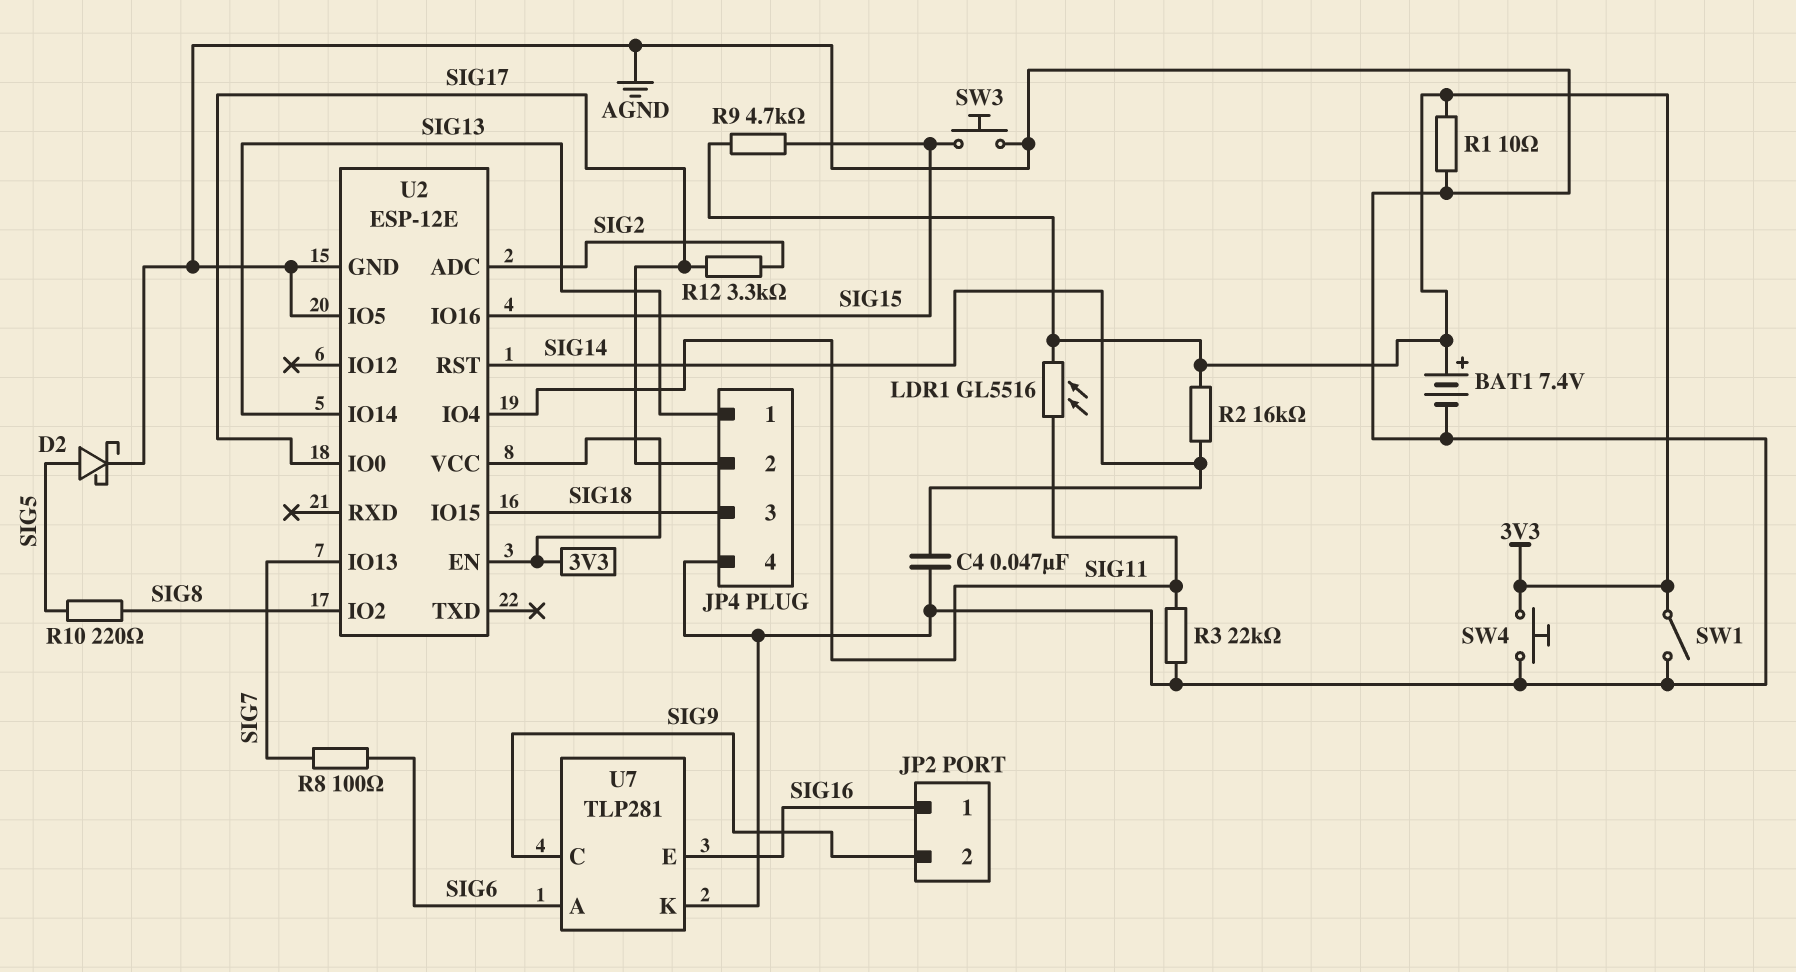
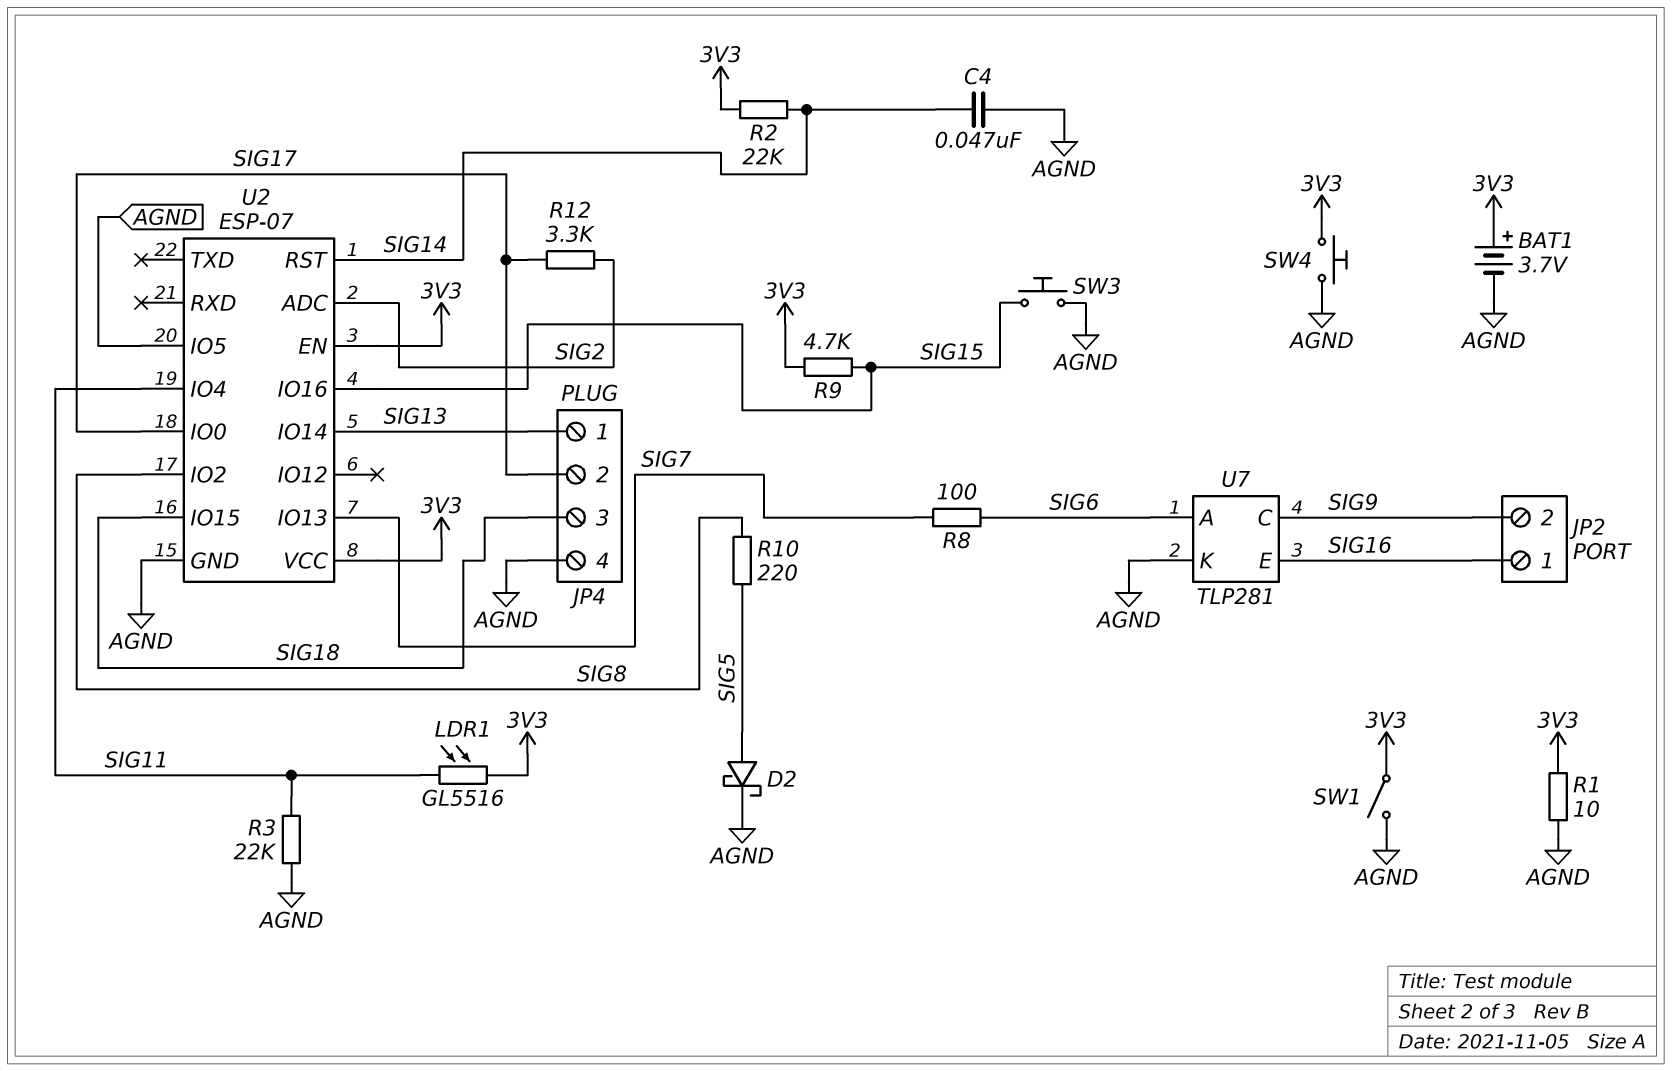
BAT1: 7.4V (plus 3V3, minus AGND) -> 3.7V (plus 3V3, minus AGND)
R2: 16k (3V3, SIG14) -> 22k (3V3, SIG14)
U2: ESP-12E -> ESP-07

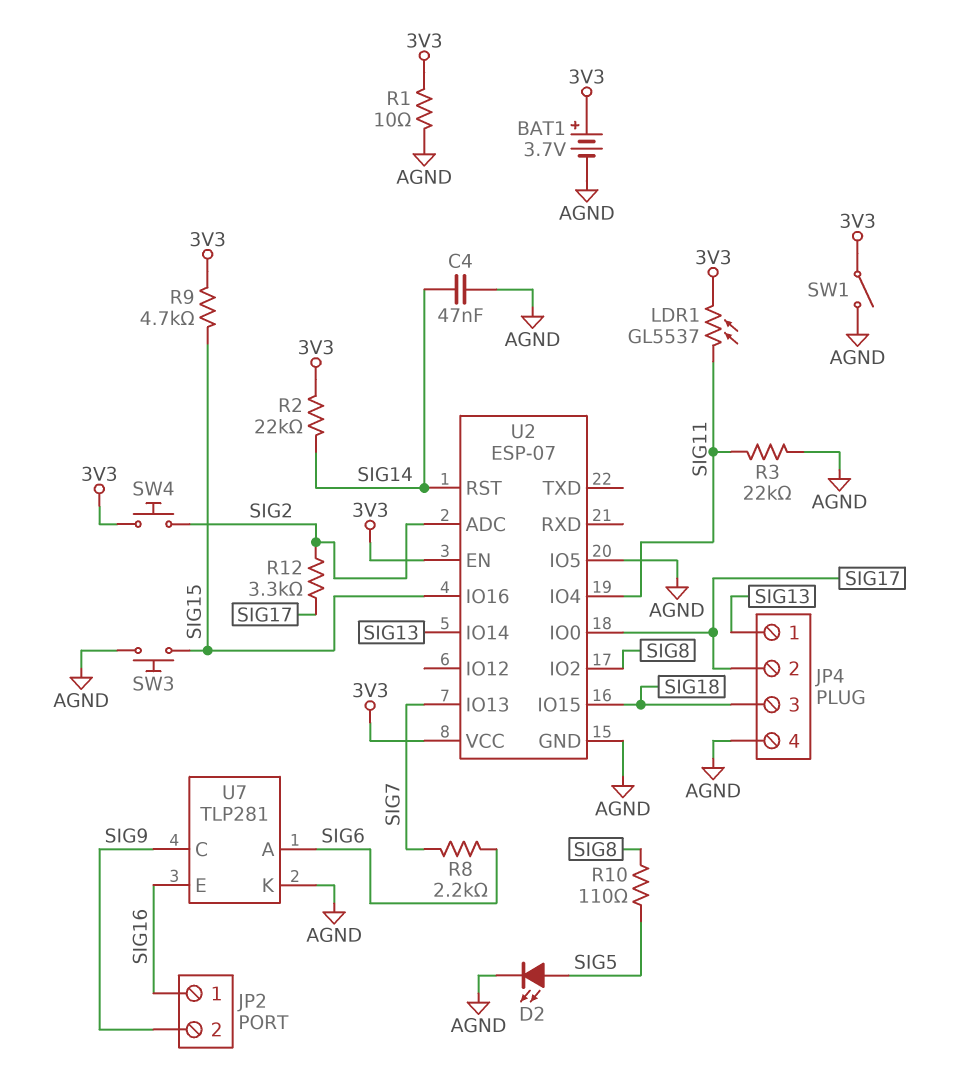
D2: schottky (A SIG5, K AGND) -> LED (A SIG5, K AGND)
LDR1: GL5516 (3V3, SIG11) -> GL5537 (3V3, SIG11)
R8: 100 (SIG6, SIG7) -> 2.2k (SIG6, SIG7)
R10: 220 (SIG5, SIG8) -> 110 (SIG5, SIG8)
SW4: button (3V3, AGND) -> button (3V3, SIG2)

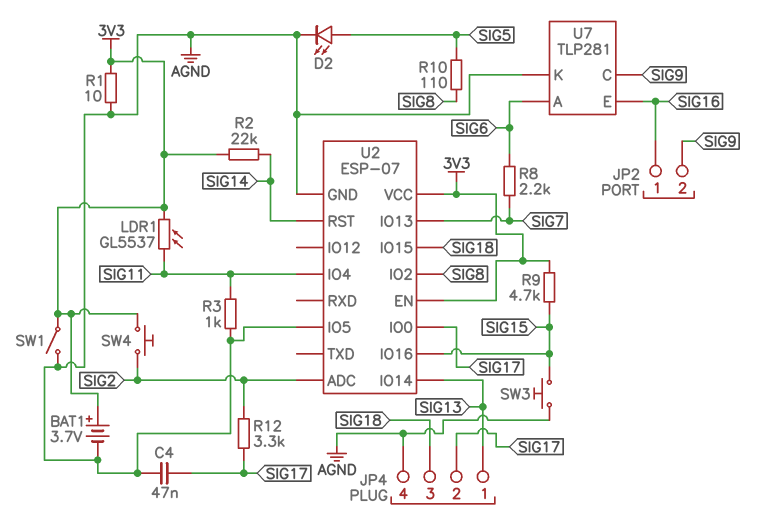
C4: 47nF (AGND, SIG14) -> 47nF (AGND, SIG17)
R3: 22k (AGND, SIG11) -> 1k (AGND, SIG11)

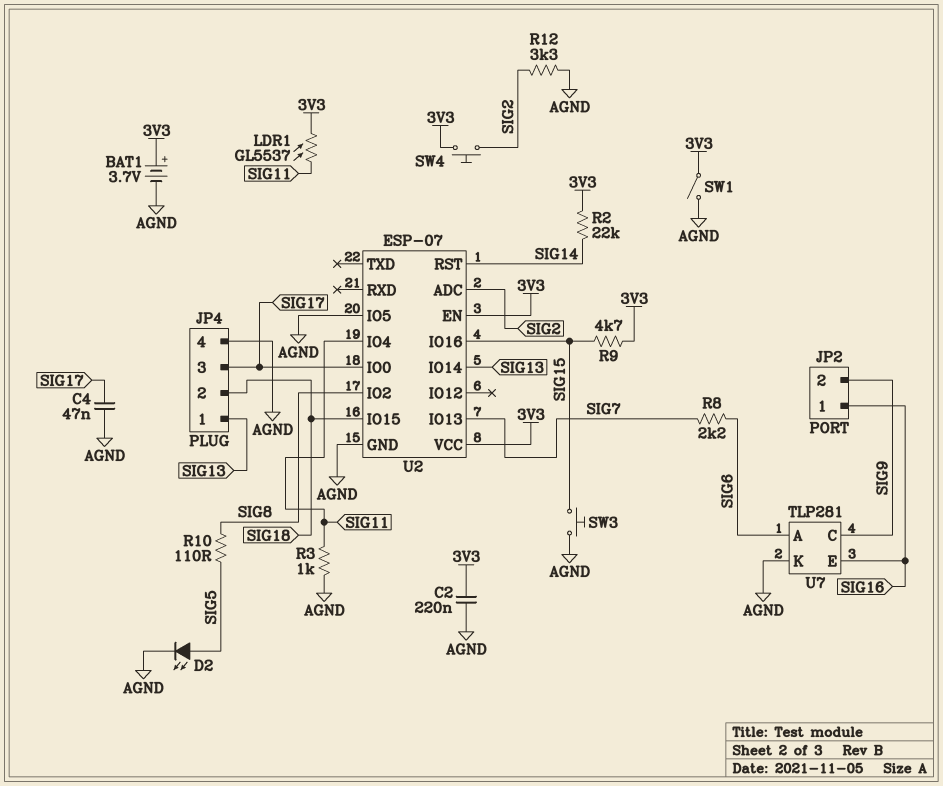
C2: none -> 220nF (3V3, AGND)
JP4 pin 2: SIG17 -> SIG18
JP4 pin 3: SIG18 -> SIG17
R1: 10 (3V3, AGND) -> none
R12: 3.3k (SIG2, SIG17) -> 3.3k (AGND, SIG2)

